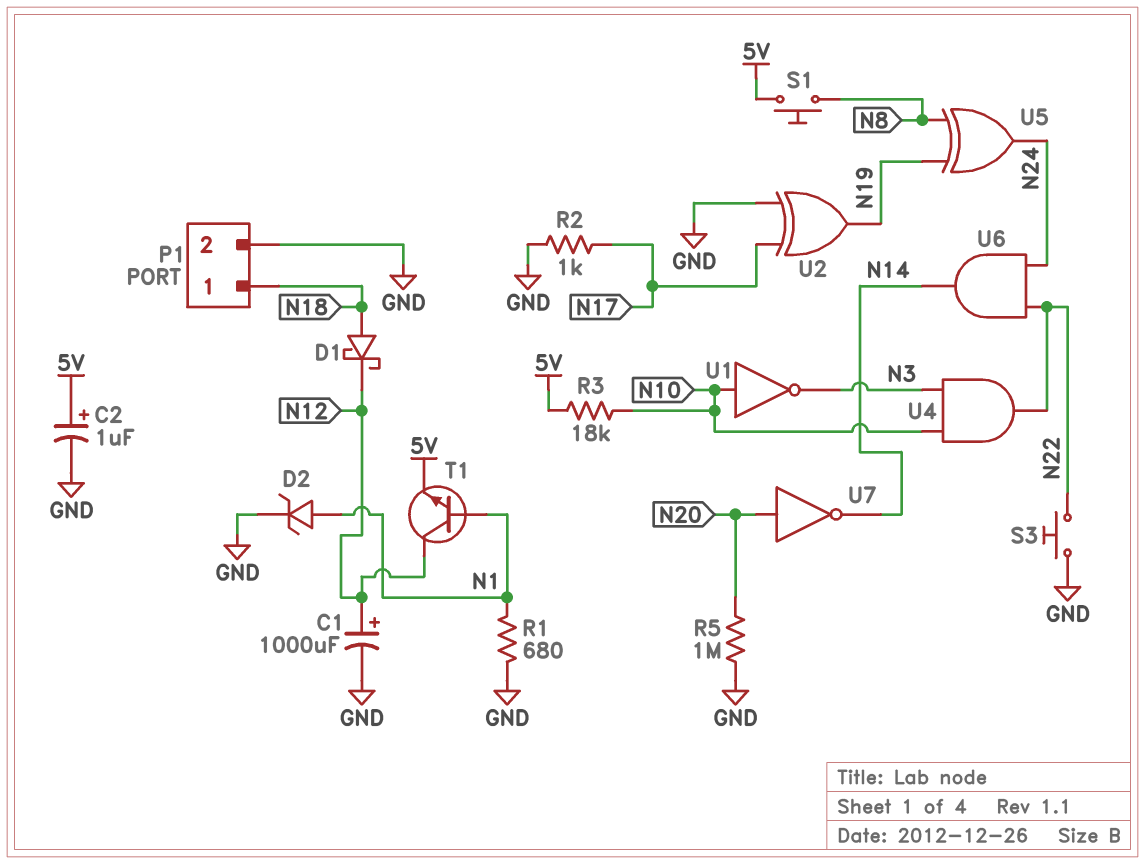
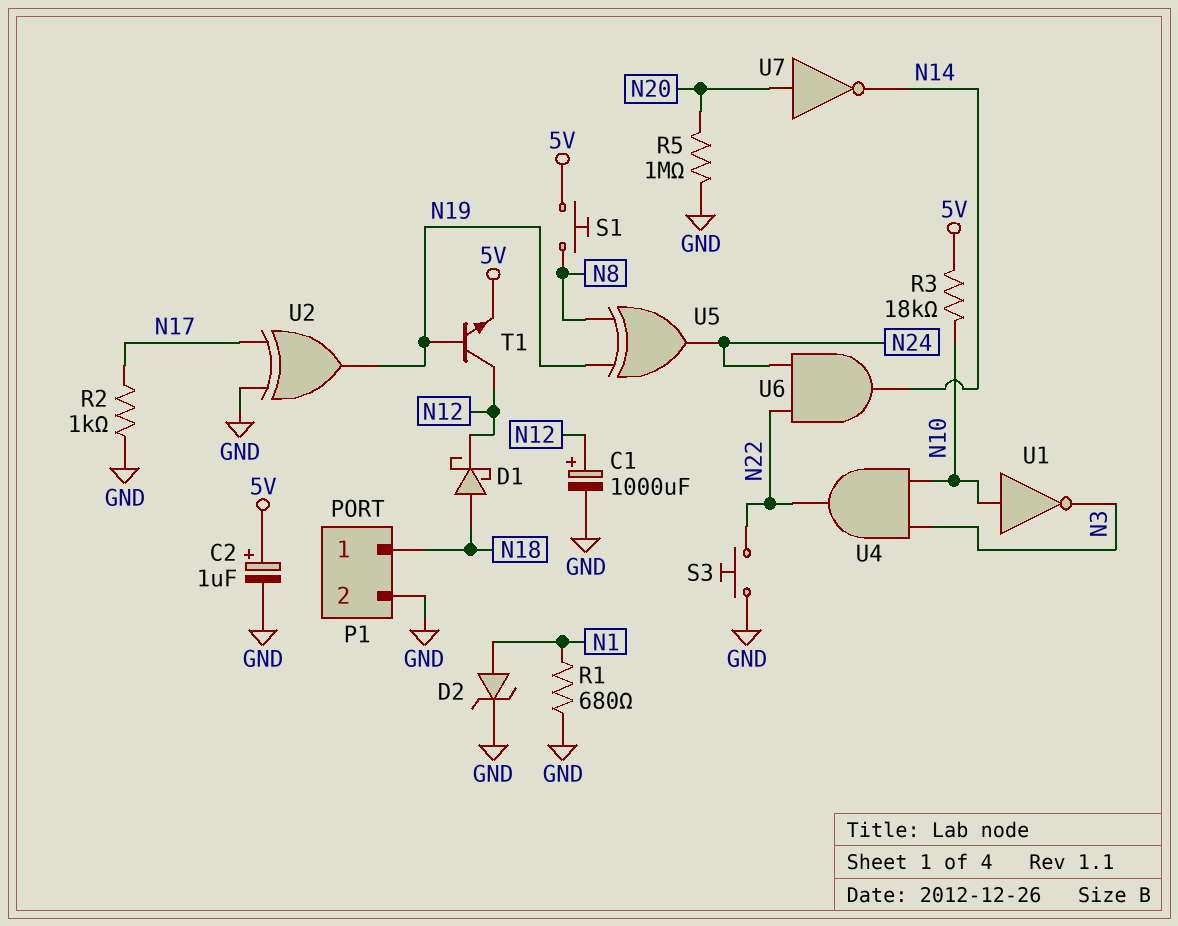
T1: NPN (B N1, C N12, E 5V) -> NPN (B N19, C N12, E 5V)

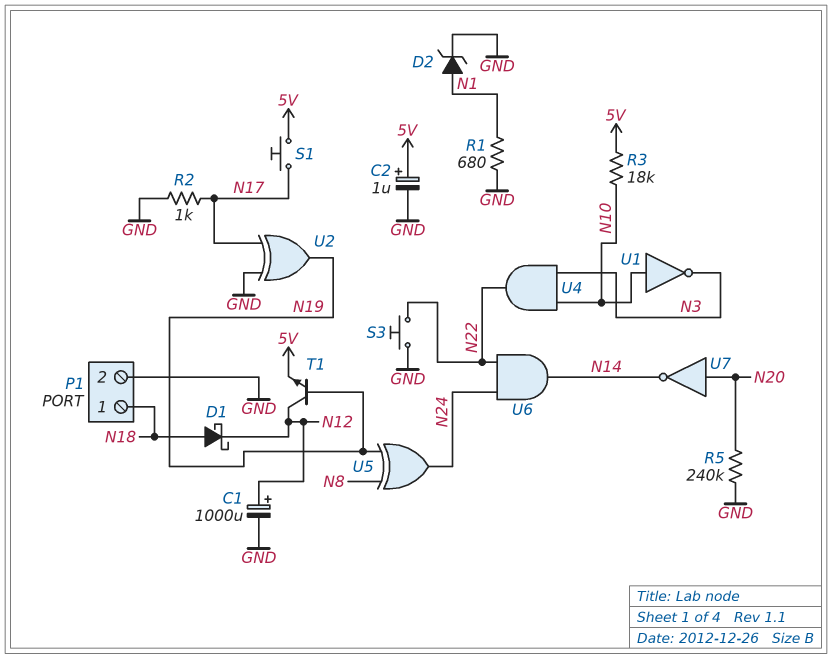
R5: 1M (GND, N20) -> 240k (GND, N20)
S1: button (5V, N8) -> button (5V, N17)

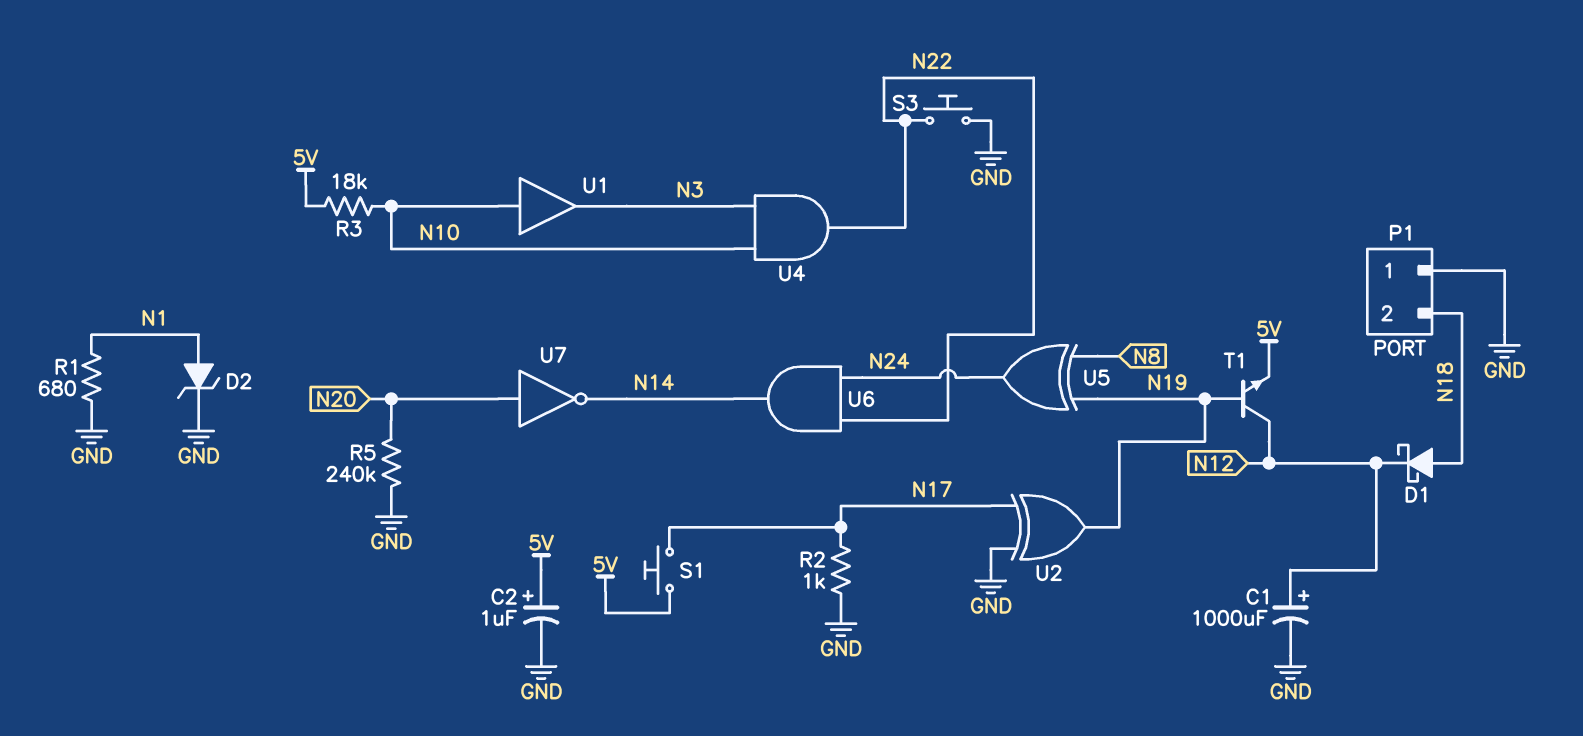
P1 pin 1: N18 -> GND
P1 pin 2: GND -> N18
U1: NOT (in N10, out N3) -> buffer (in N10, out N3)

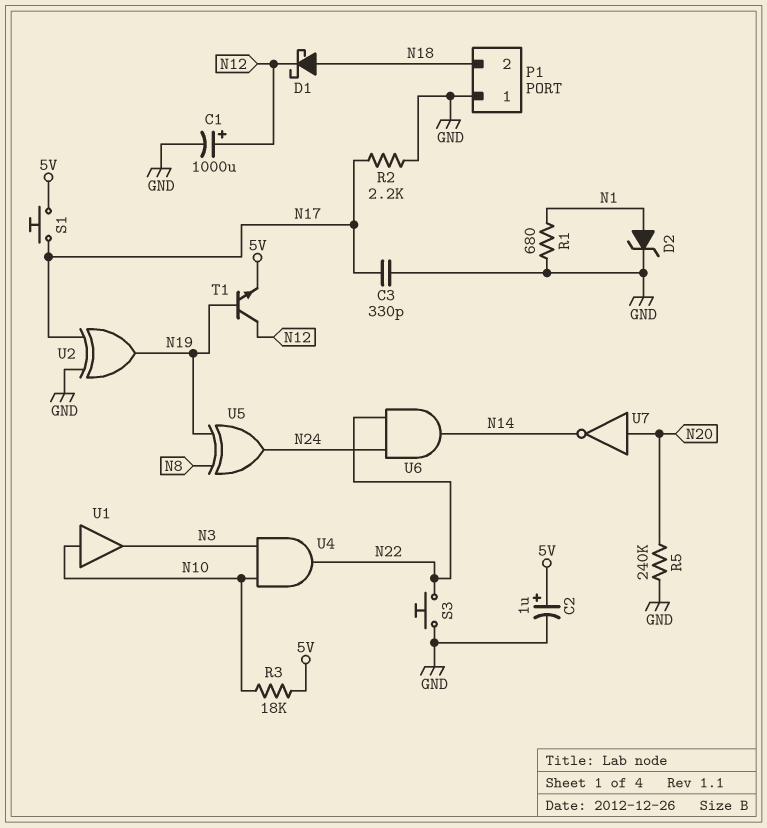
C3: none -> 330pF (GND, N17)
R2: 1k (GND, N17) -> 2.2k (GND, N17)

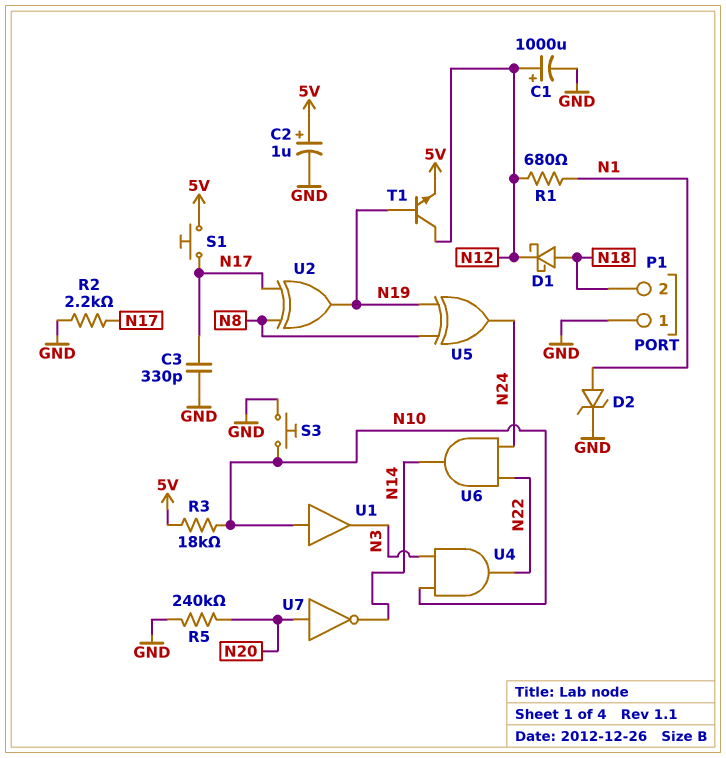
R1: 680 (GND, N1) -> 680 (N1, N12)
S3: button (GND, N22) -> button (GND, N10)
U2: XOR (in GND, in N17, out N19) -> XOR (in N8, in N17, out N19)

